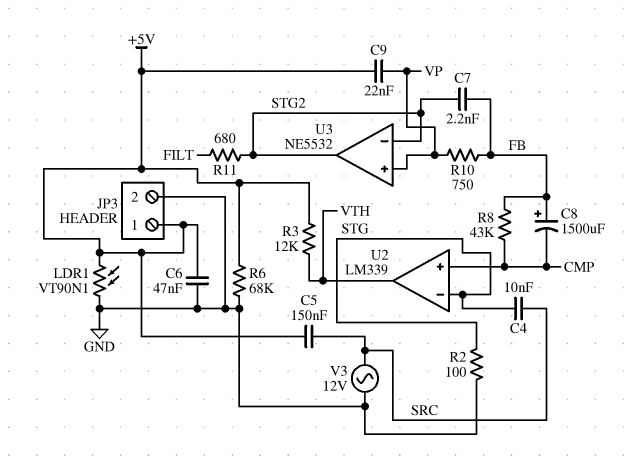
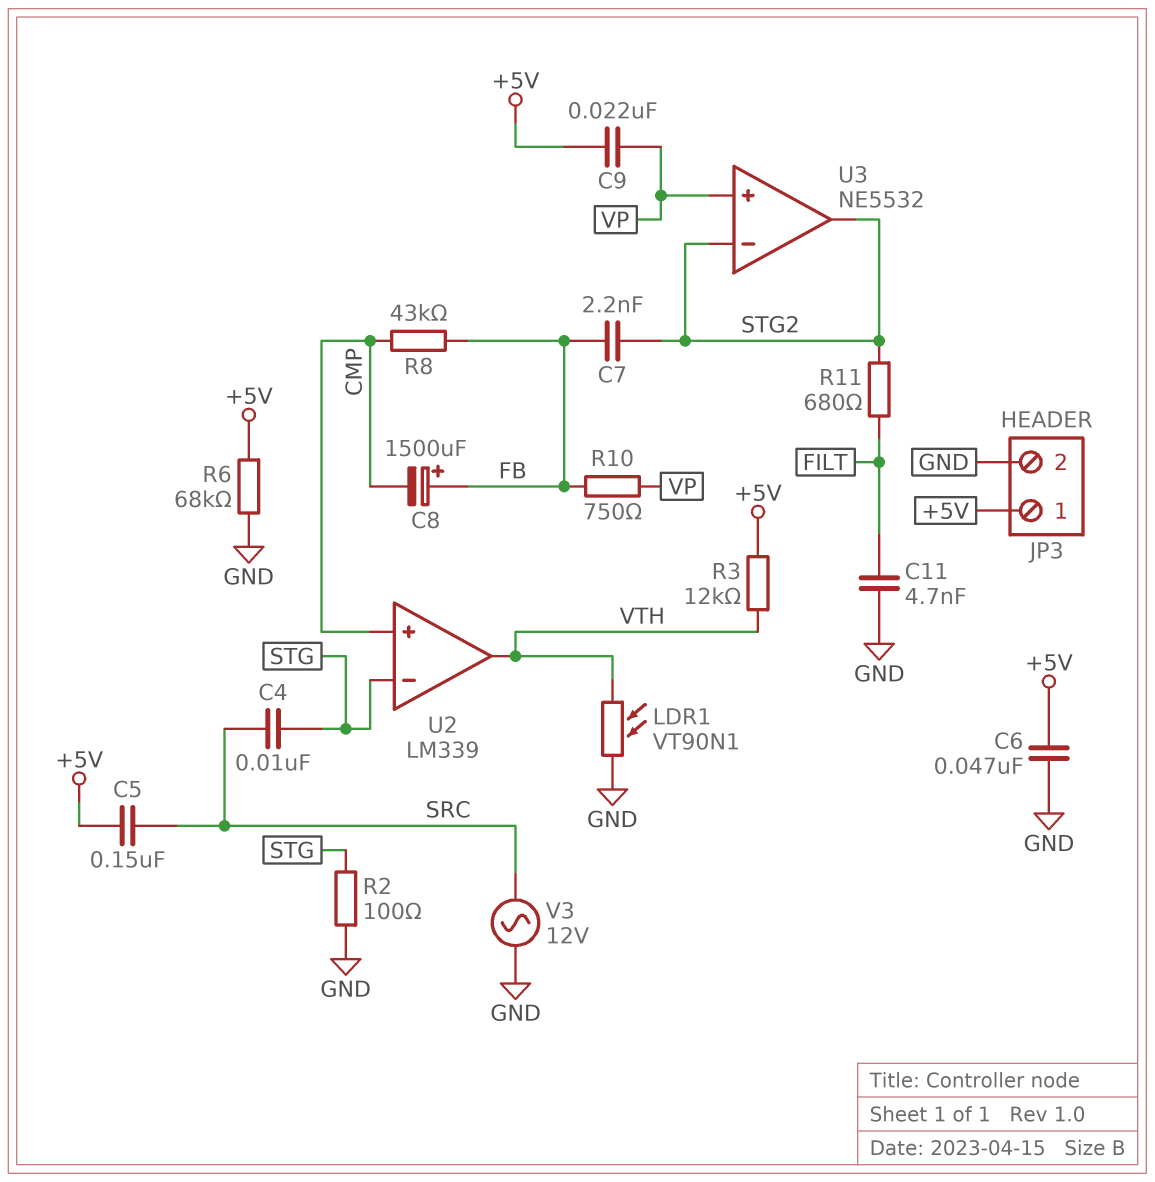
C11: none -> 4.7nF (FILT, GND)
LDR1: VT90N1 (+5V, GND) -> VT90N1 (GND, VTH)

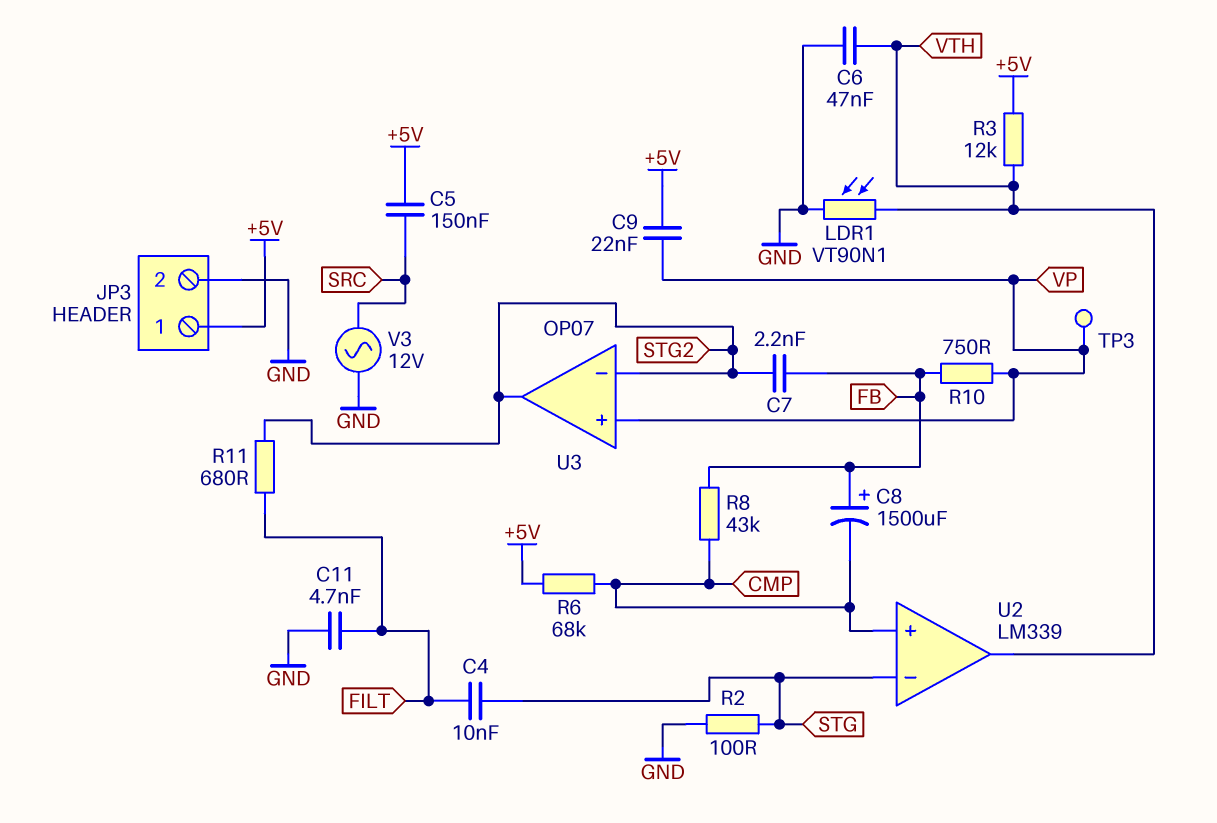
C4: 10nF (SRC, STG) -> 10nF (FILT, STG)
C6: 47nF (+5V, GND) -> 47nF (GND, VTH)
R6: 68k (+5V, GND) -> 68k (+5V, CMP)
TP3: none -> test point (VP)
U3: NE5532 -> OP07

